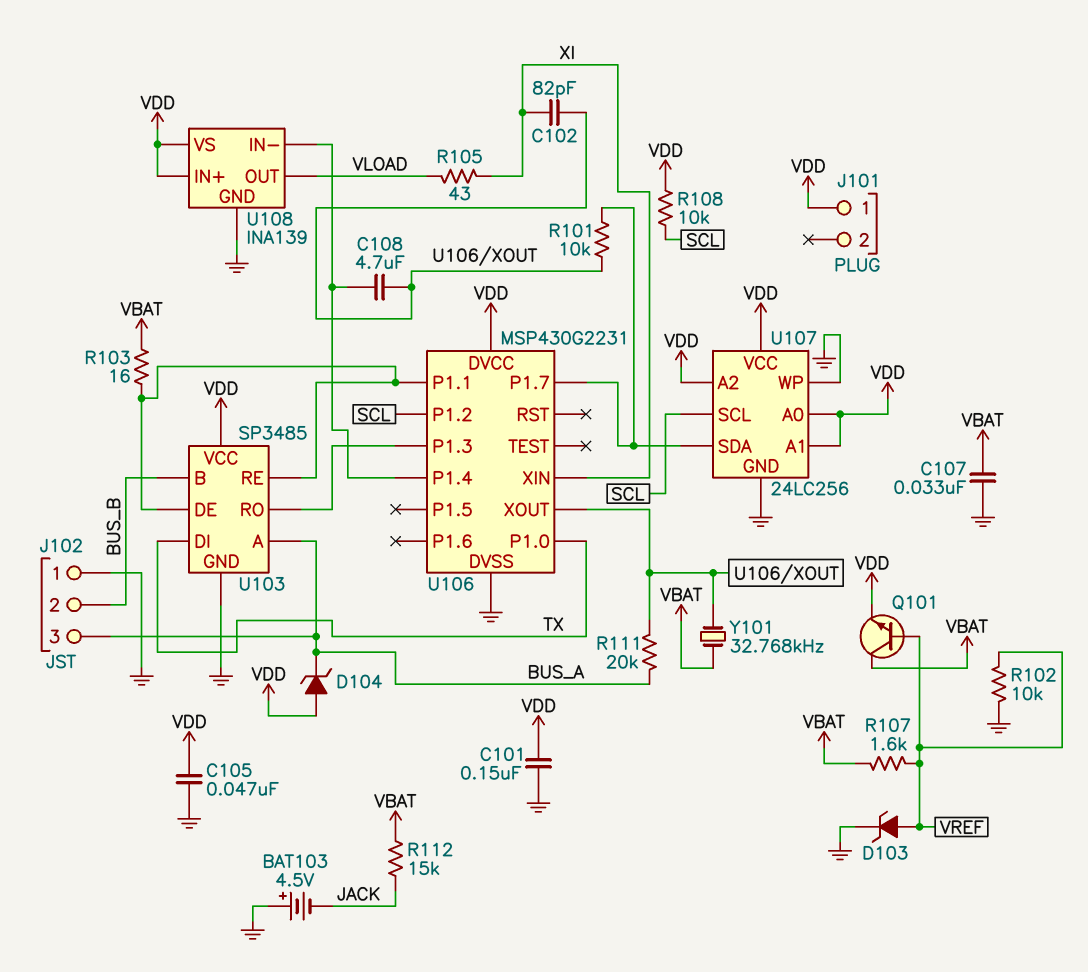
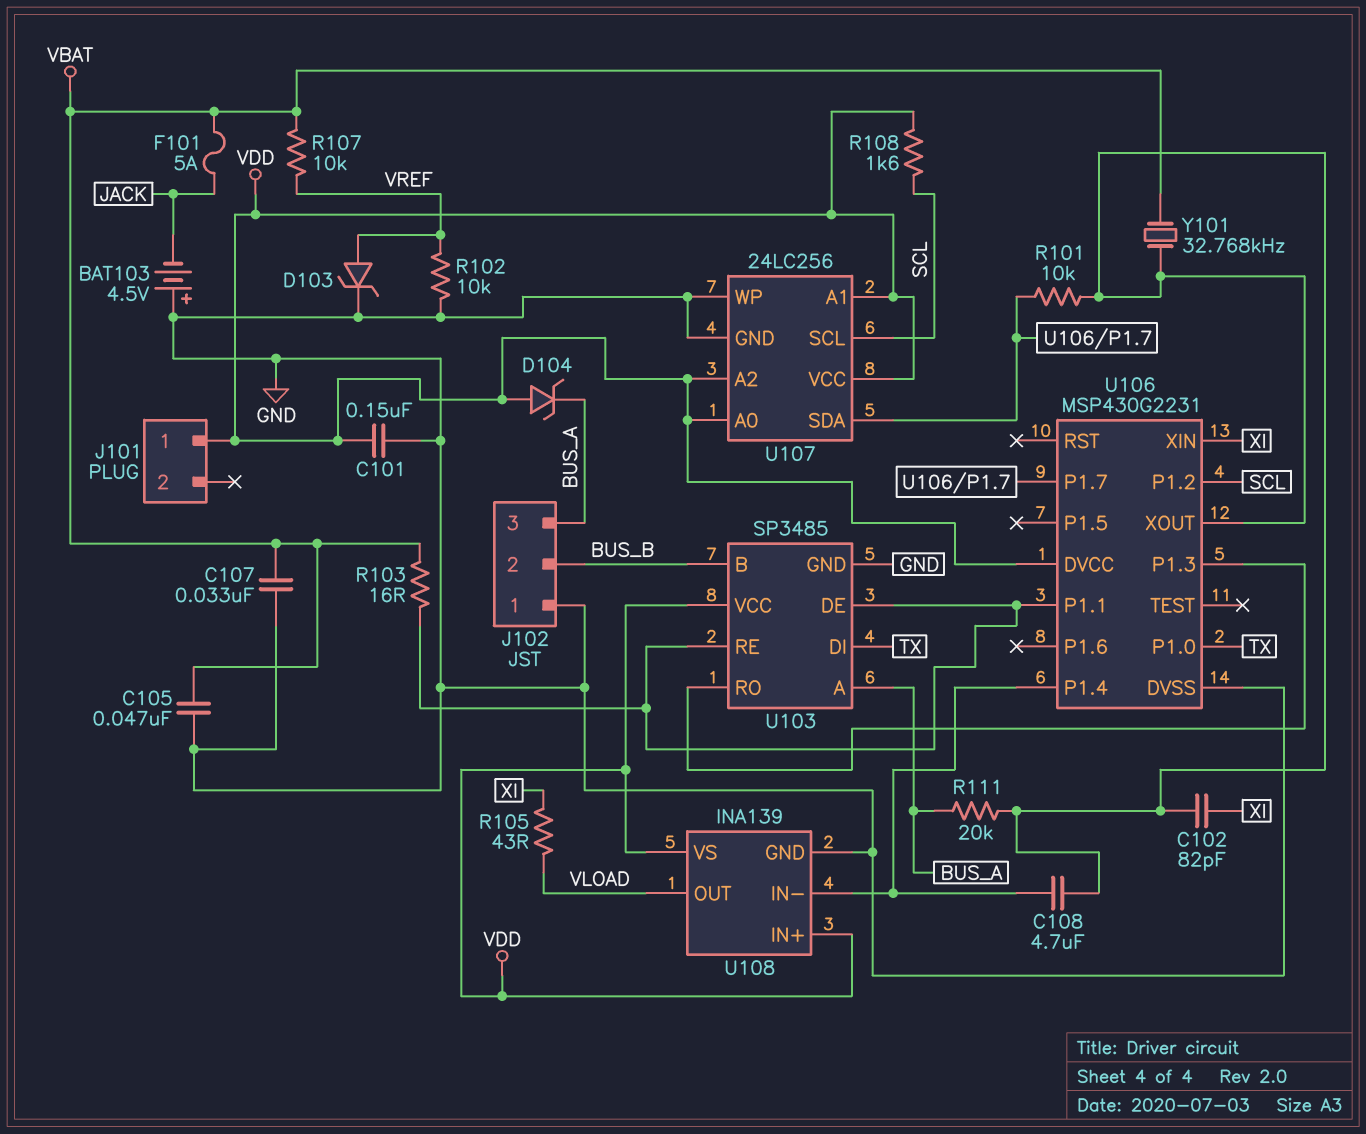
C105: 47nF (GND, VDD) -> 47nF (GND, VBAT)
F101: none -> 5A (JACK, VBAT)
Q101: NPN (B VREF, C VBAT, E VDD) -> none
R107: 1.6k (VBAT, VREF) -> 10k (VBAT, VREF)
R108: 10k (SCL, VDD) -> 1.6k (SCL, VDD)
R112: 15k (JACK, VBAT) -> none

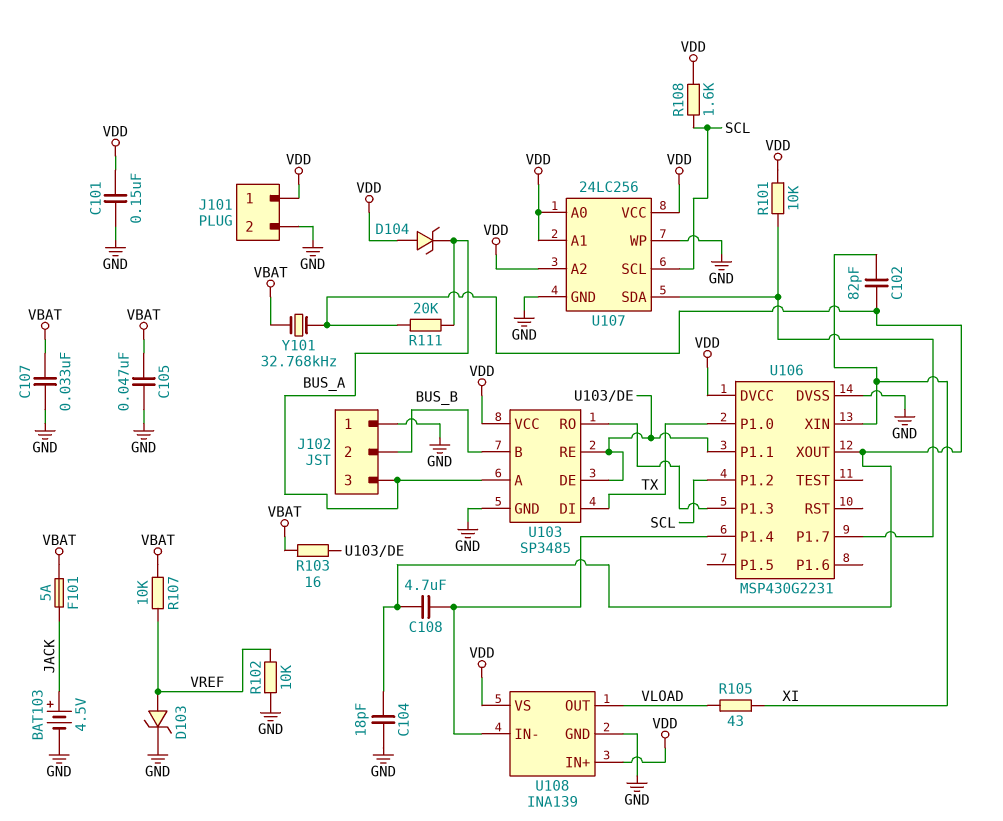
BAT103: 4.5V (plus GND, minus JACK) -> 4.5V (plus JACK, minus GND)
C104: none -> 18pF (GND, U106/XOUT)
J101 pin 2: none -> GND
R101: 10k (U106/P1.7, U106/XOUT) -> 10k (U106/P1.7, VDD)

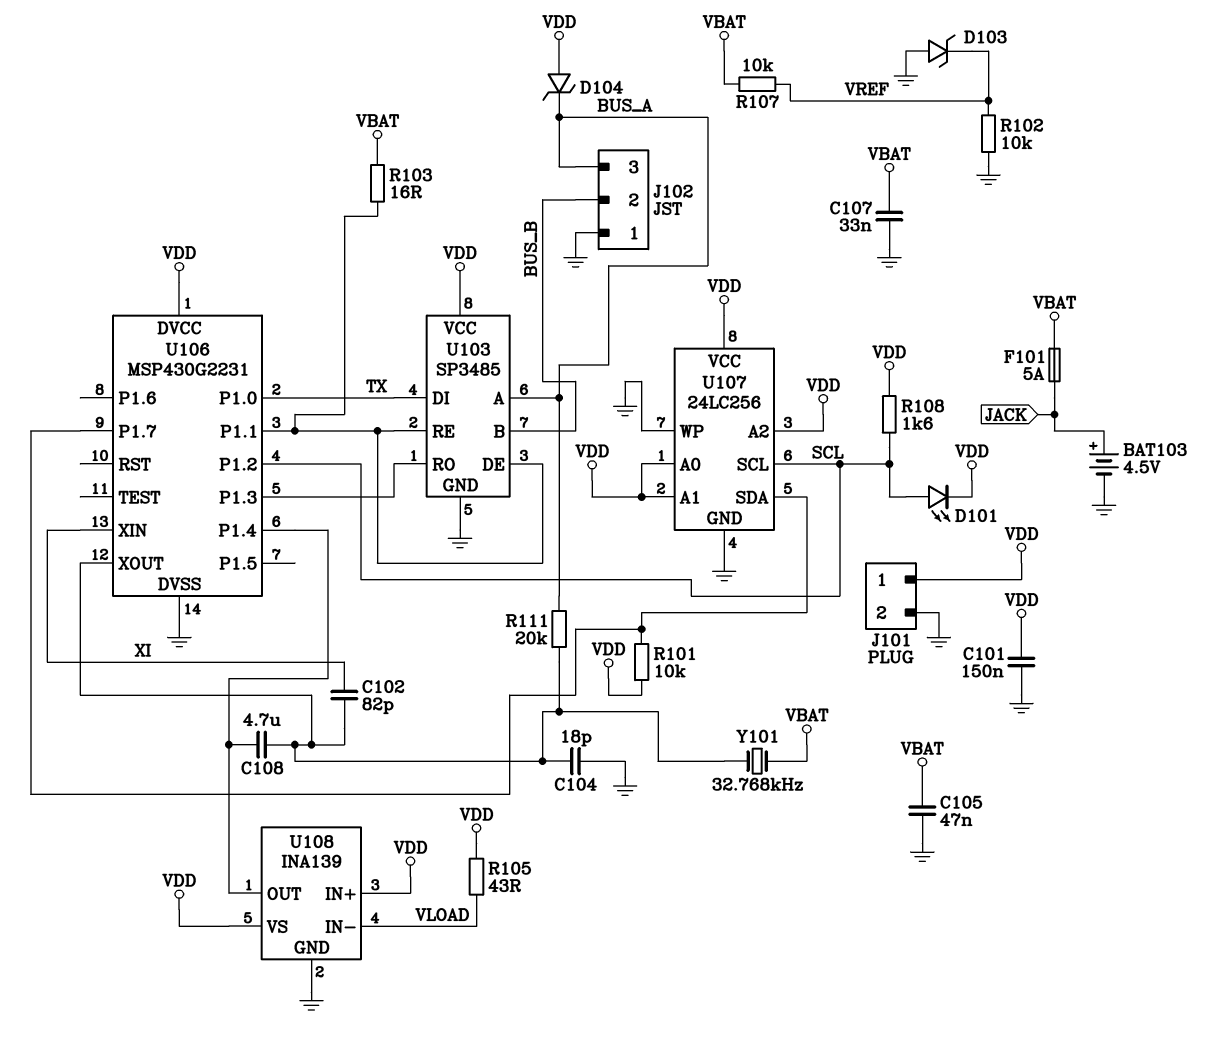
D101: none -> LED (A SCL, K VDD)
D103: zener (A VREF, K GND) -> zener (A GND, K VREF)
R105: 43 (VLOAD, XI) -> 43 (VDD, VLOAD)
U108 pin IN-: U106/P1.4 -> VLOAD
U108 pin OUT: VLOAD -> U106/P1.4

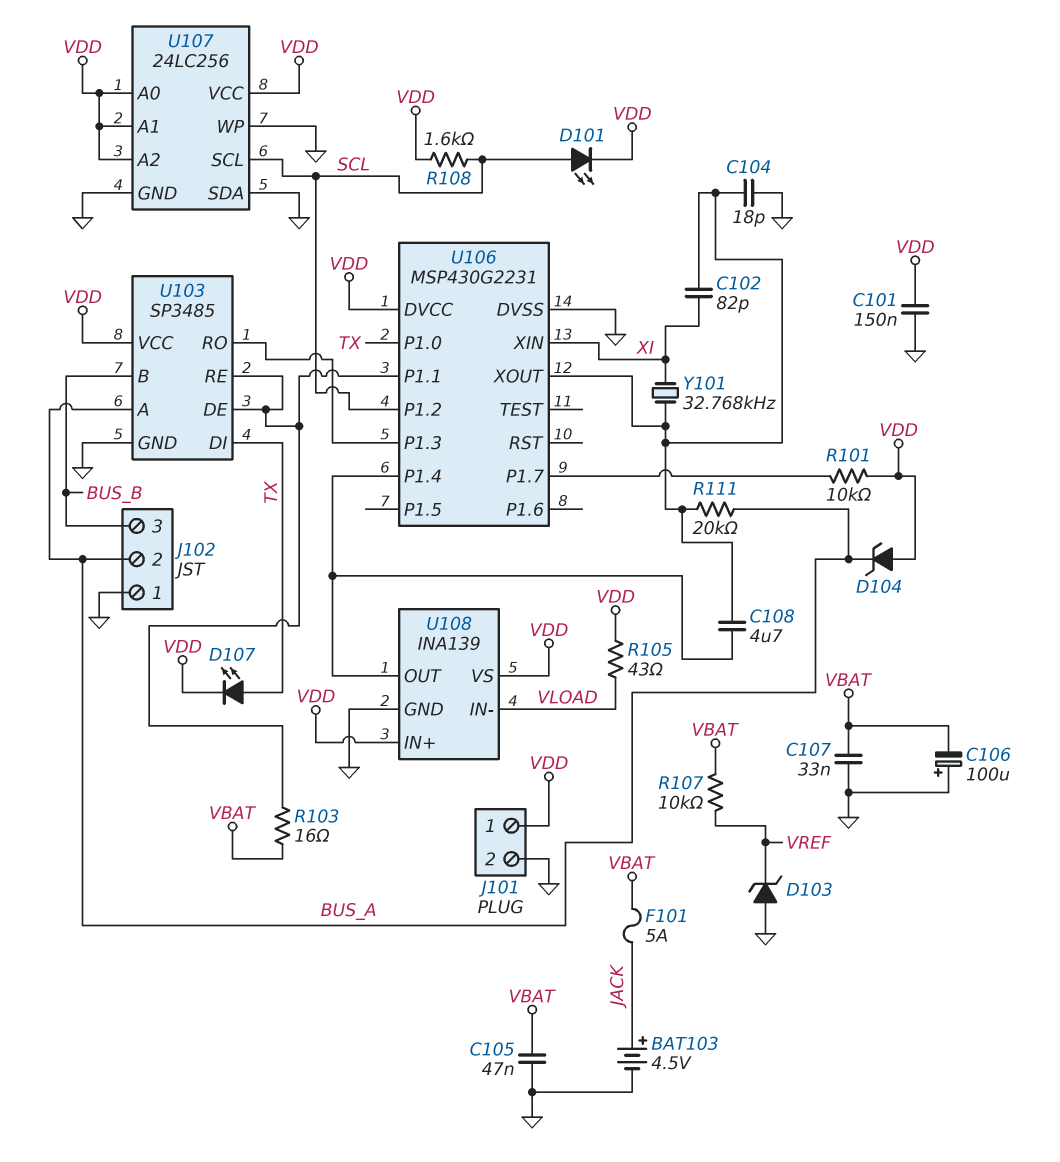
C106: none -> 100uF (plus GND, minus VBAT)
D107: none -> LED (A TX, K VDD)
J102 pin 2: BUS_B -> BUS_A
J102 pin 3: BUS_A -> BUS_B
R102: 10k (GND, VREF) -> none
U107 pin SDA: U106/P1.7 -> GND
Y101: 32.768kHz (U106/XOUT, VBAT) -> 32.768kHz (U106/XOUT, XI)

